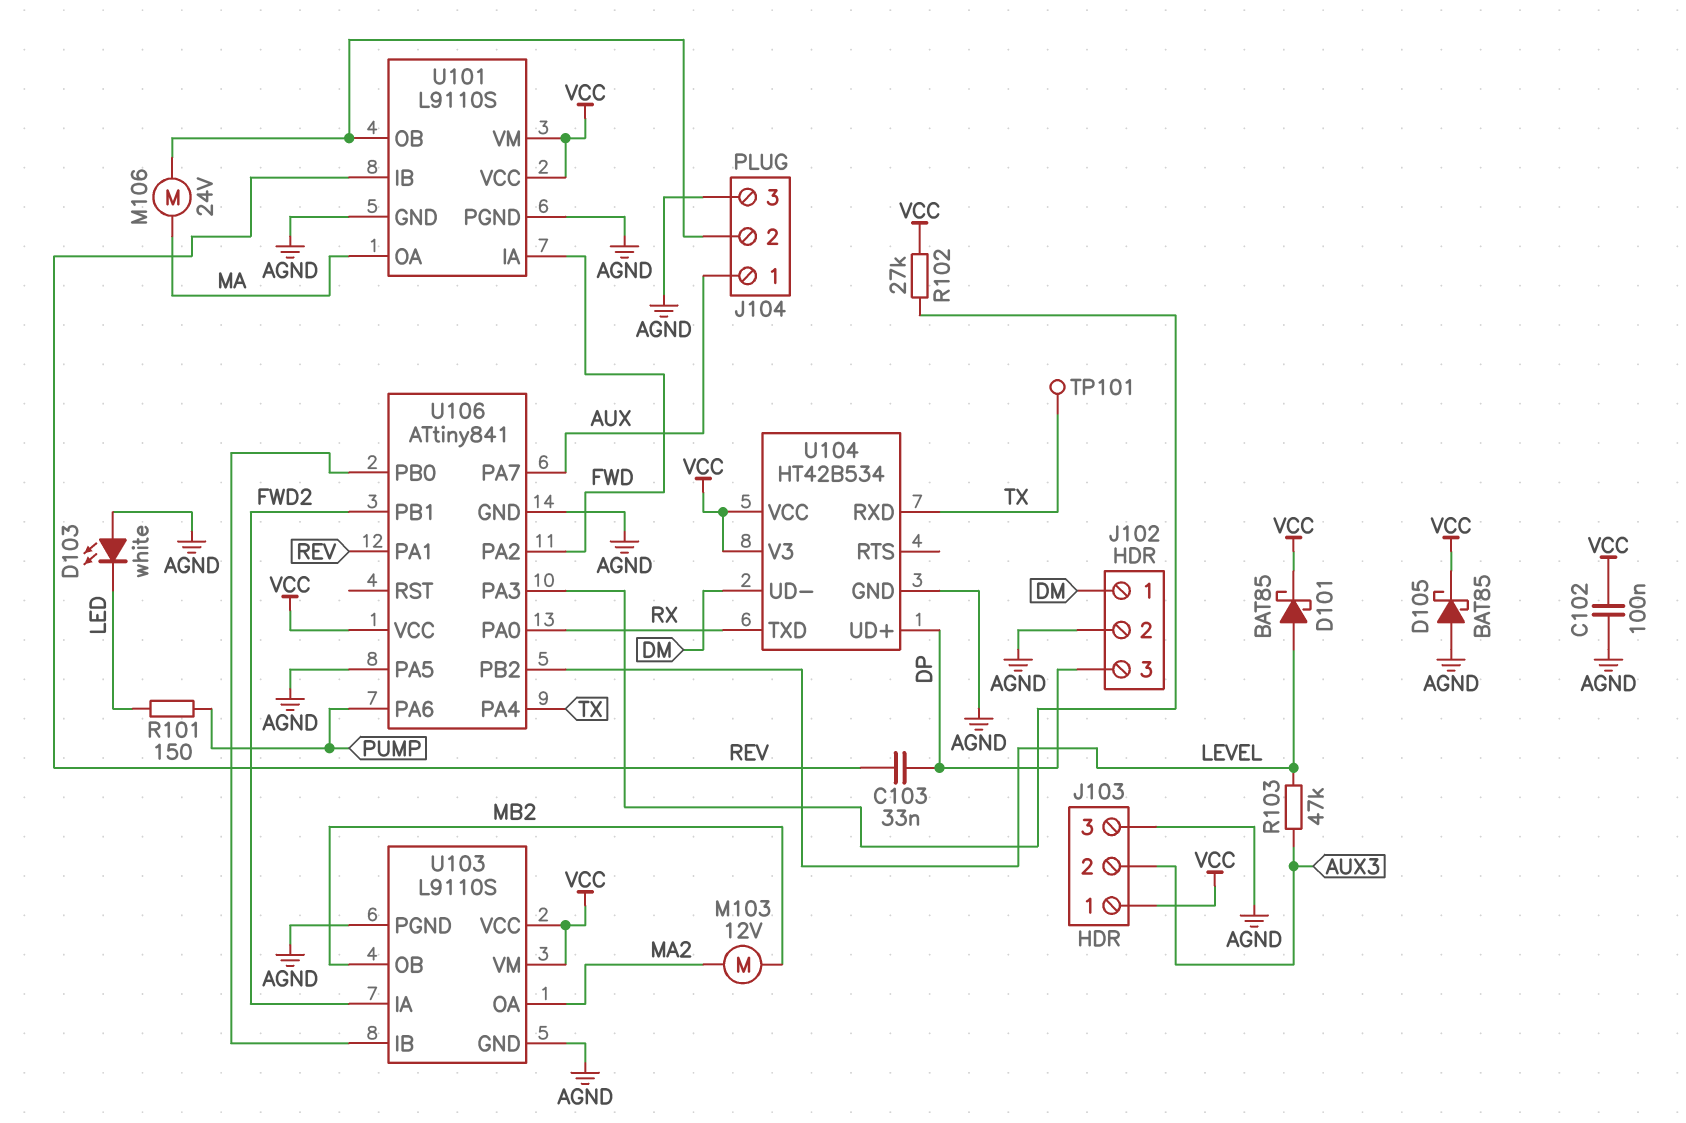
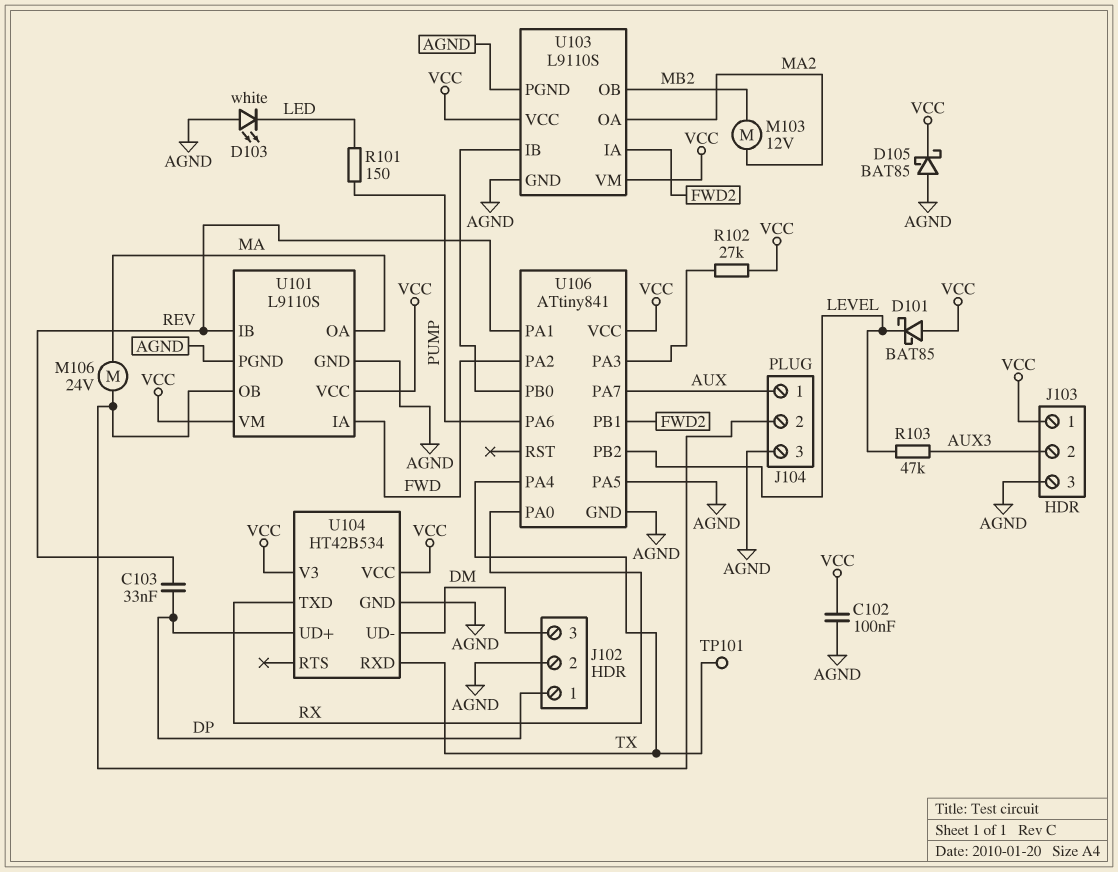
D101: schottky BAT85 (A LEVEL, K VCC) -> schottky BAT85 (A VCC, K LEVEL)
J102 pin 1: DM -> DP
J102 pin 3: DP -> DM

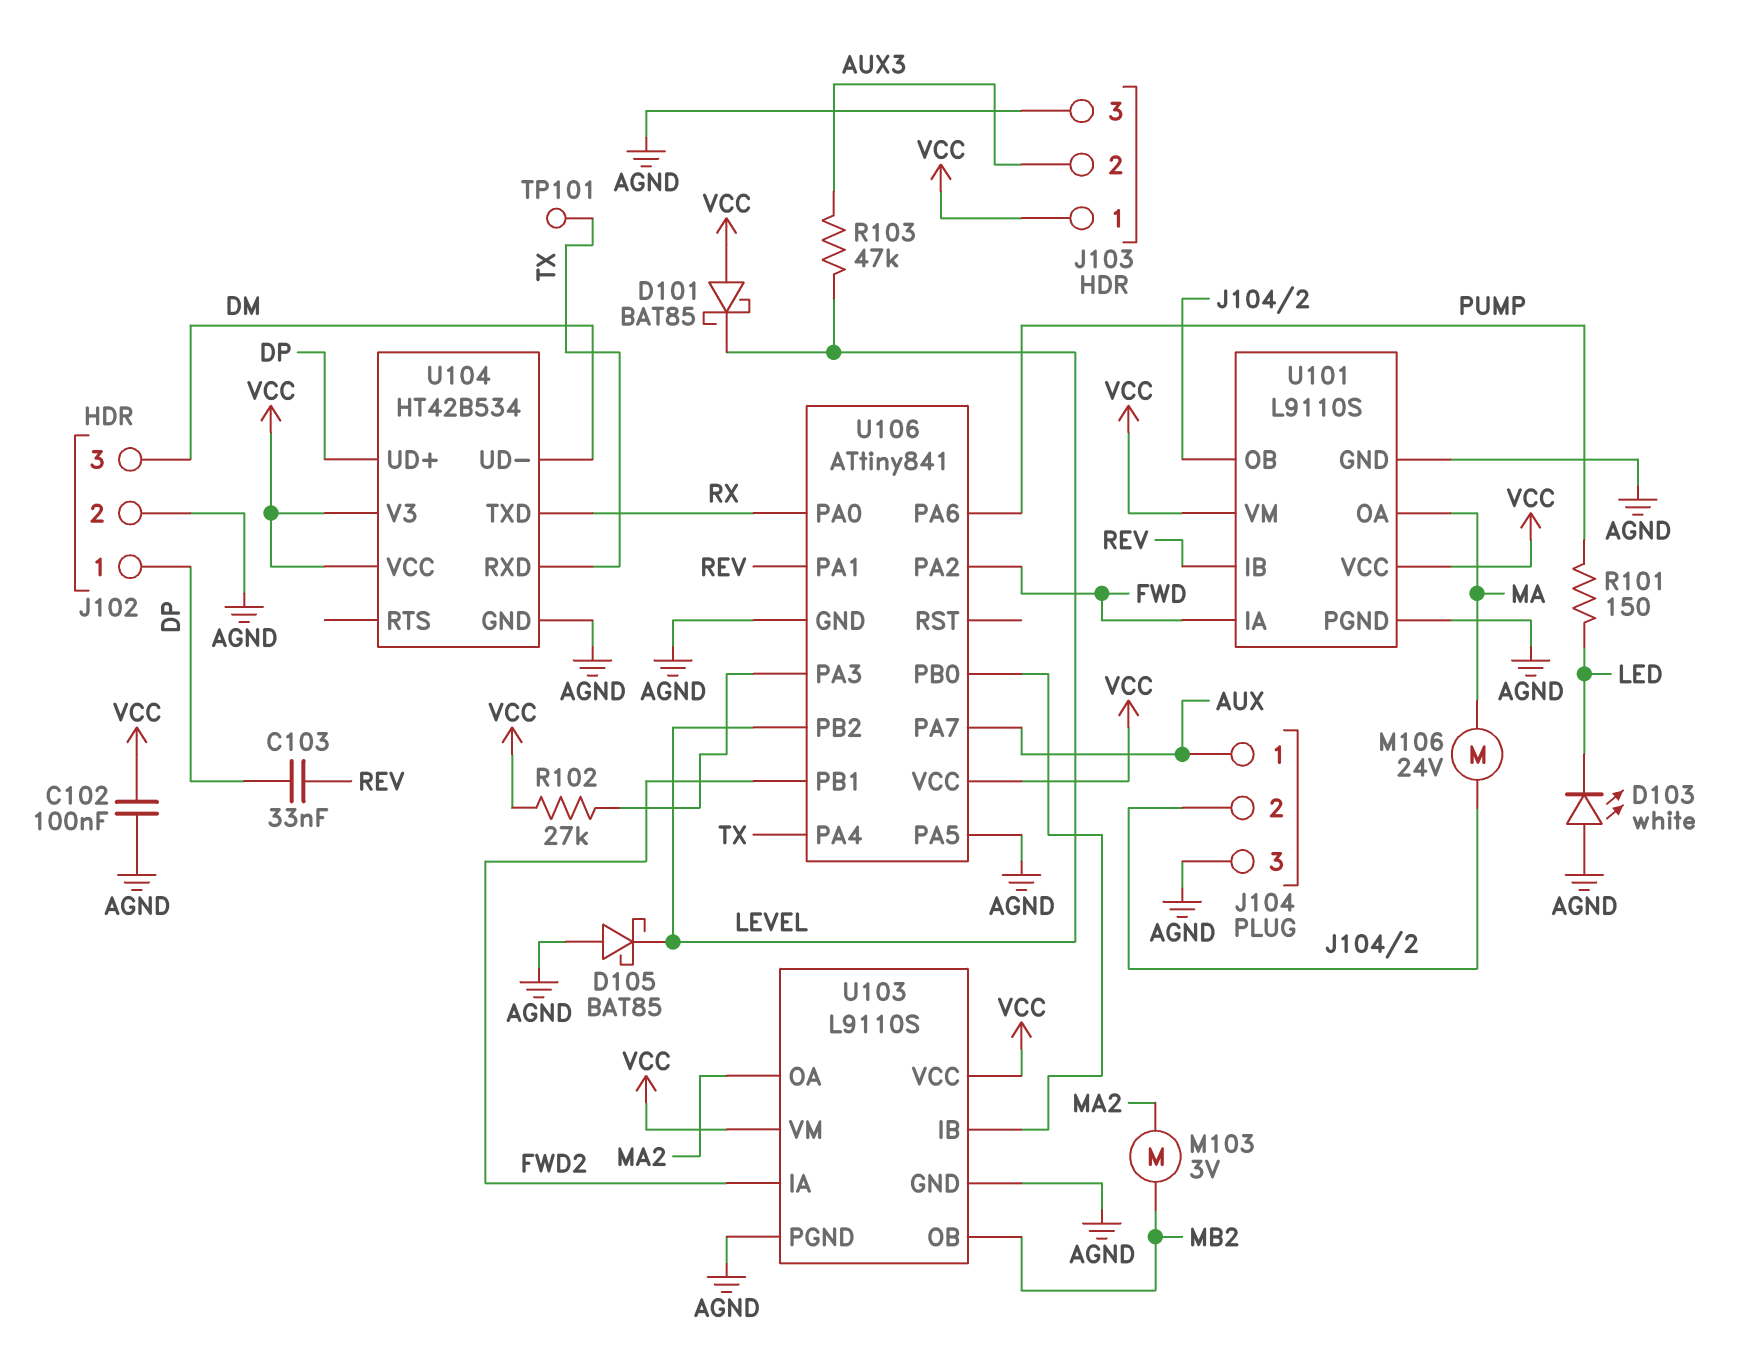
D105: schottky BAT85 (A AGND, K VCC) -> schottky BAT85 (A AGND, K LEVEL)
M103: motor 12V (MA2, MB2) -> motor 3V (MA2, MB2)

